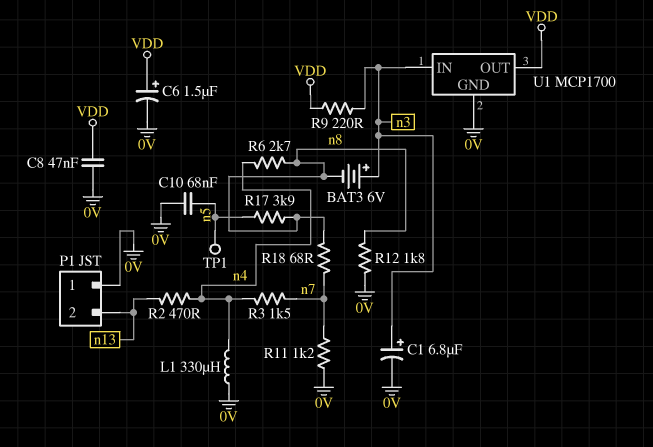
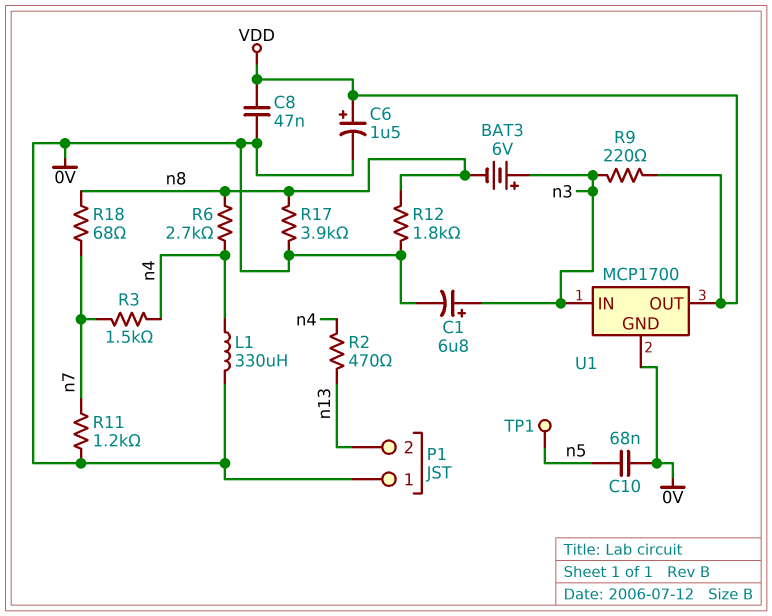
R17: 3.9k (n5, n8) -> 3.9k (0V, n8)

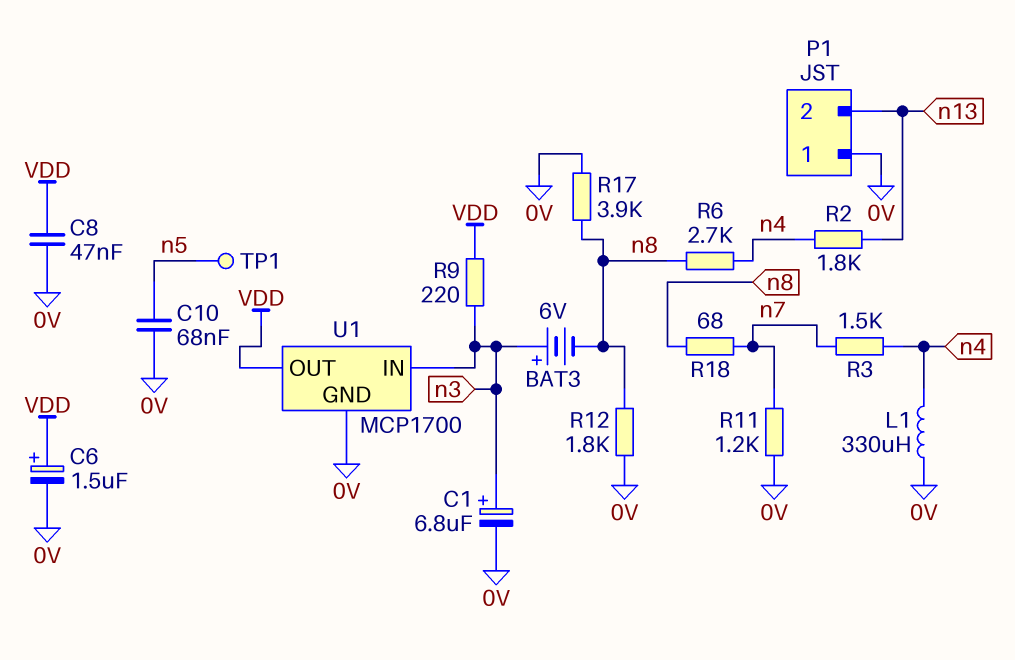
R2: 470 (n4, n13) -> 1.8k (n4, n13)

